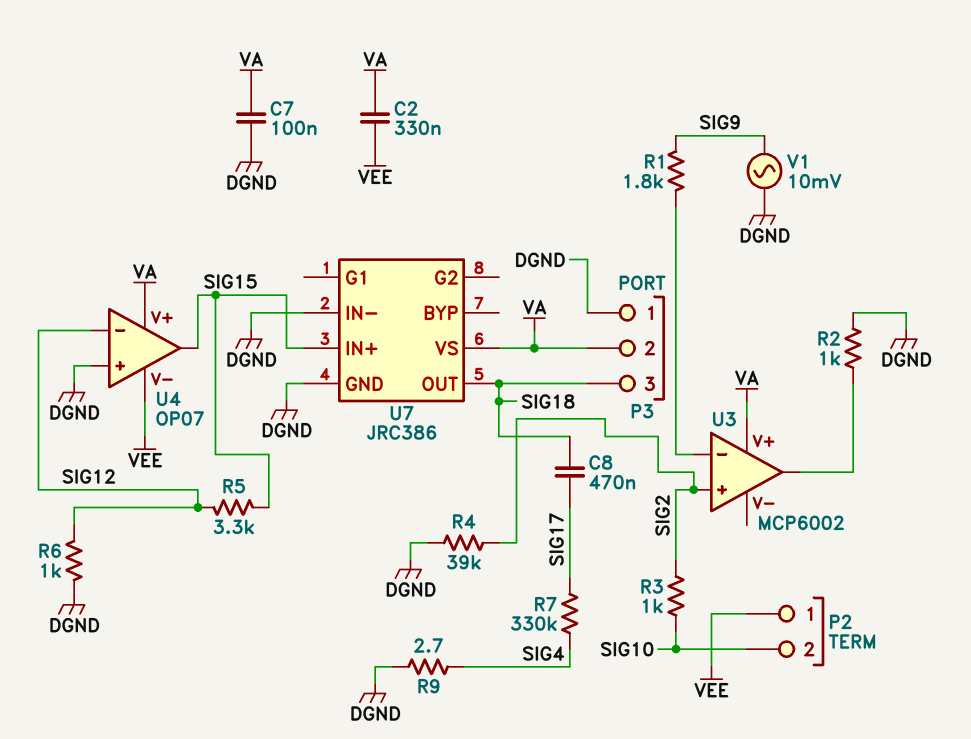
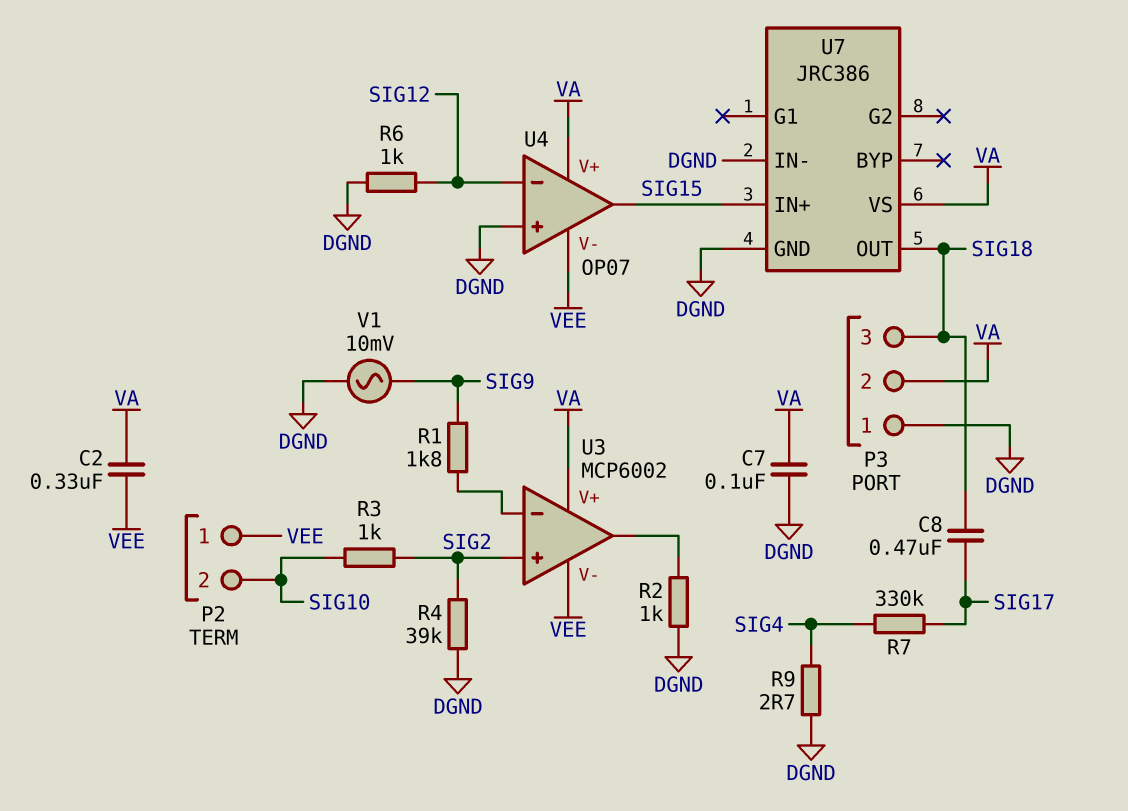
R5: 3.3k (SIG12, SIG15) -> none
U3 pin V-: none -> VEE

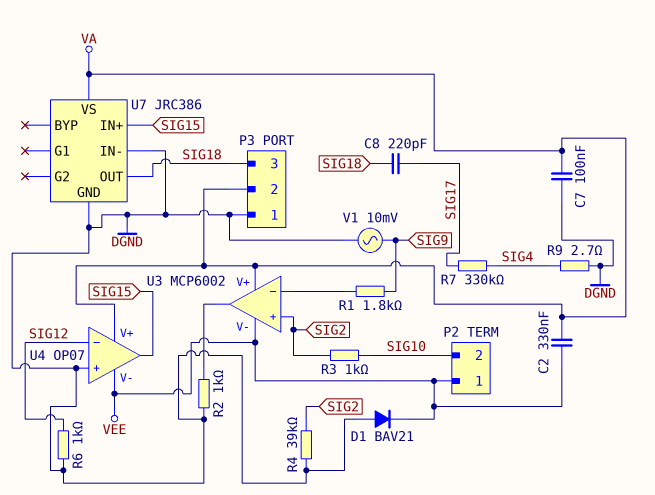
C8: 470nF (SIG17, SIG18) -> 220pF (SIG17, SIG18)
D1: none -> diode BAV21 (A DGND, K VEE)

